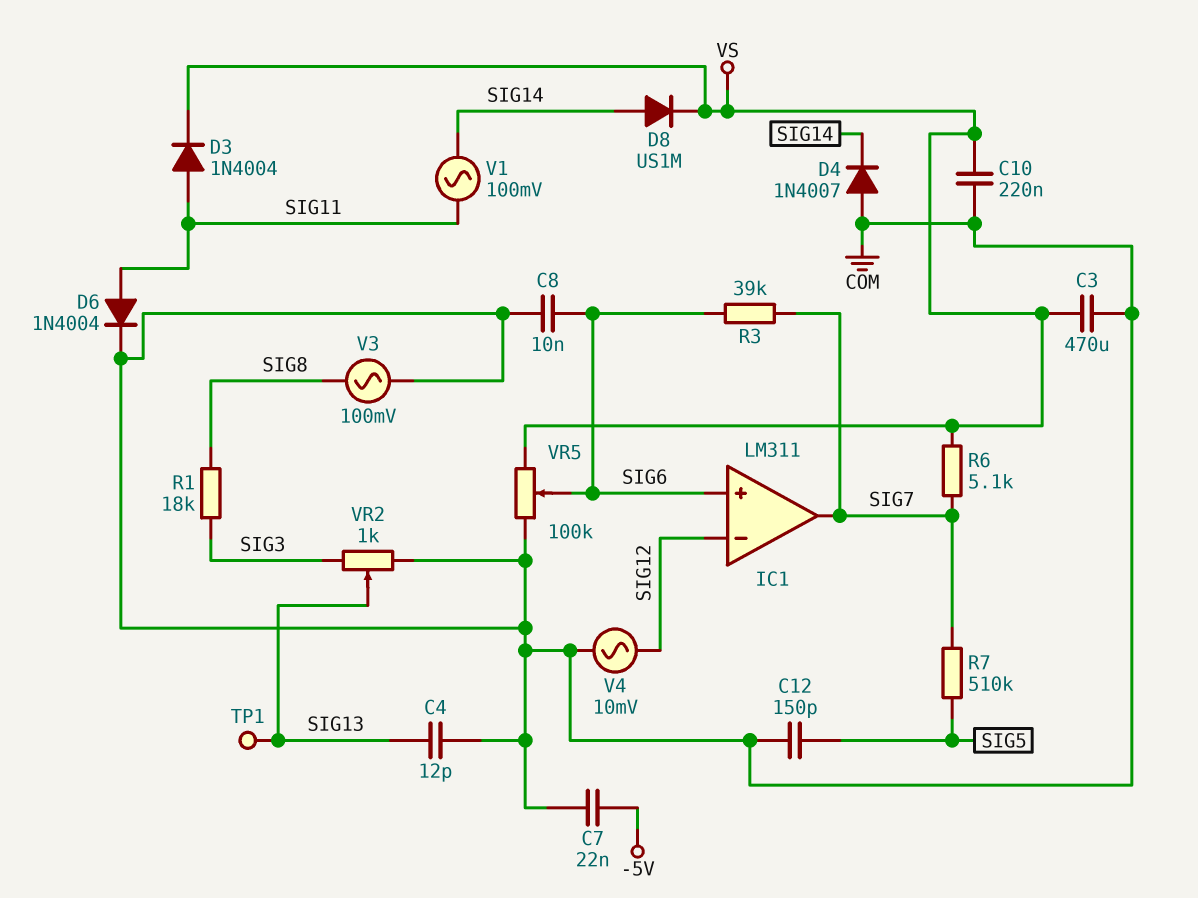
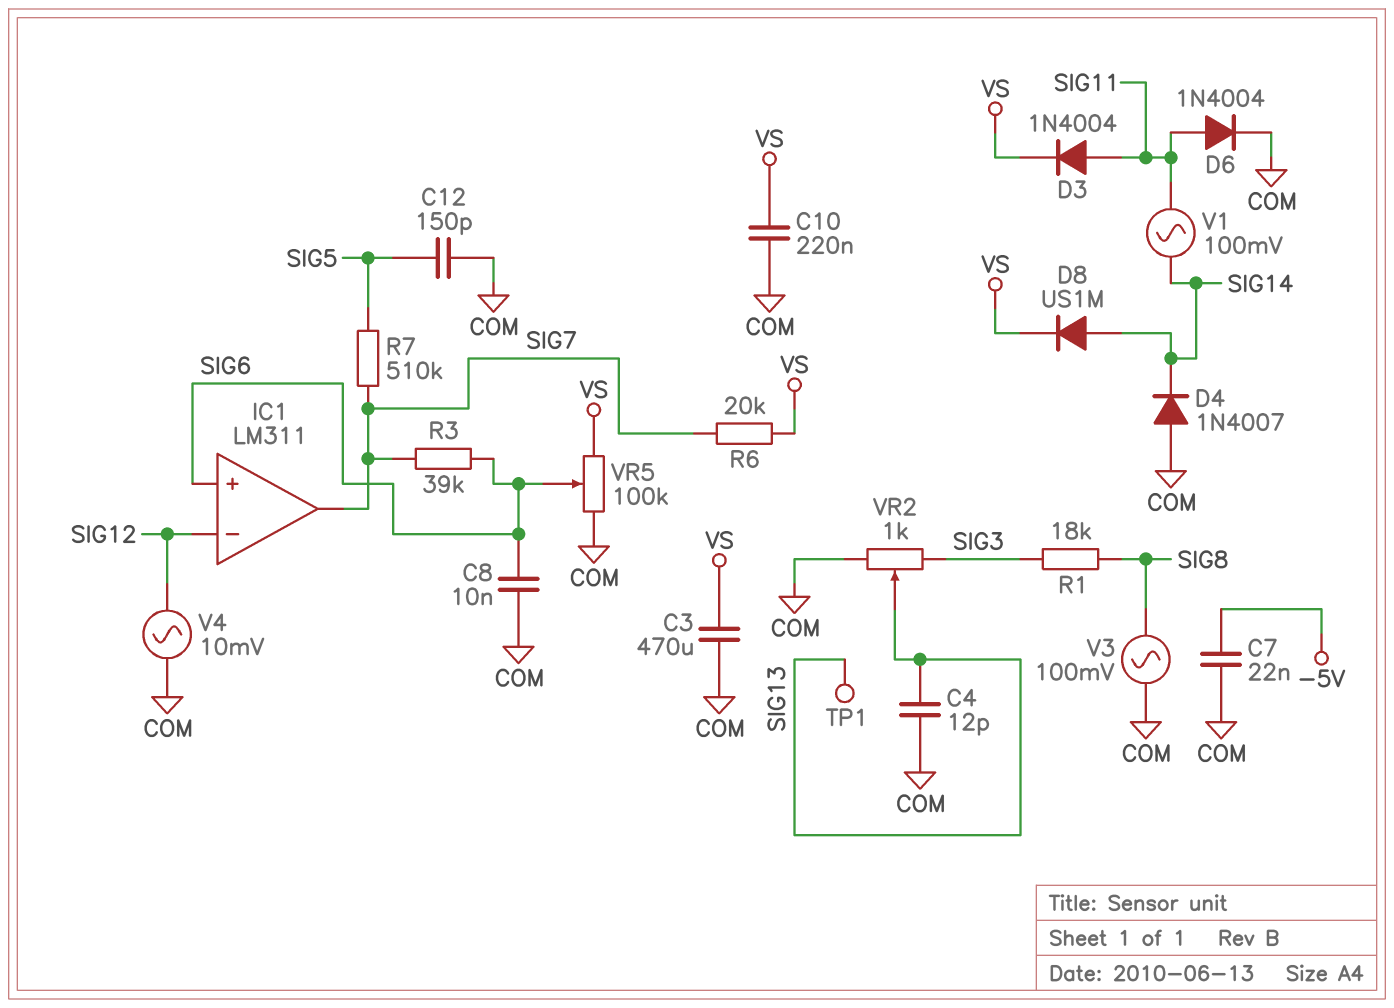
R6: 5.1k (SIG7, VS) -> 20k (SIG7, VS)

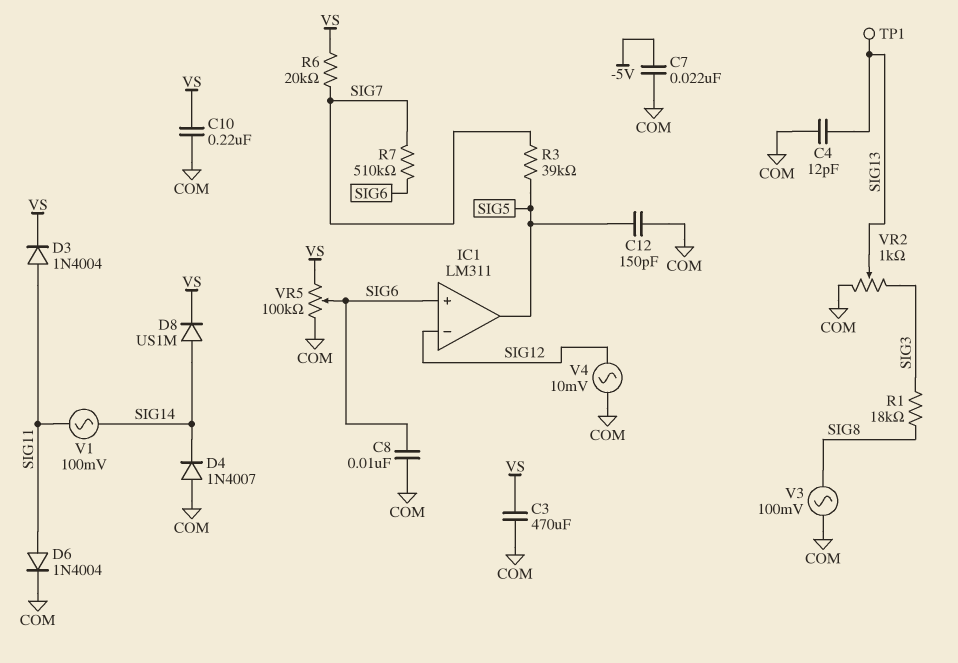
IC1 pin out: SIG7 -> SIG5
R3: 39k (SIG6, SIG7) -> 39k (SIG5, SIG7)
R7: 510k (SIG5, SIG7) -> 510k (SIG6, SIG7)

